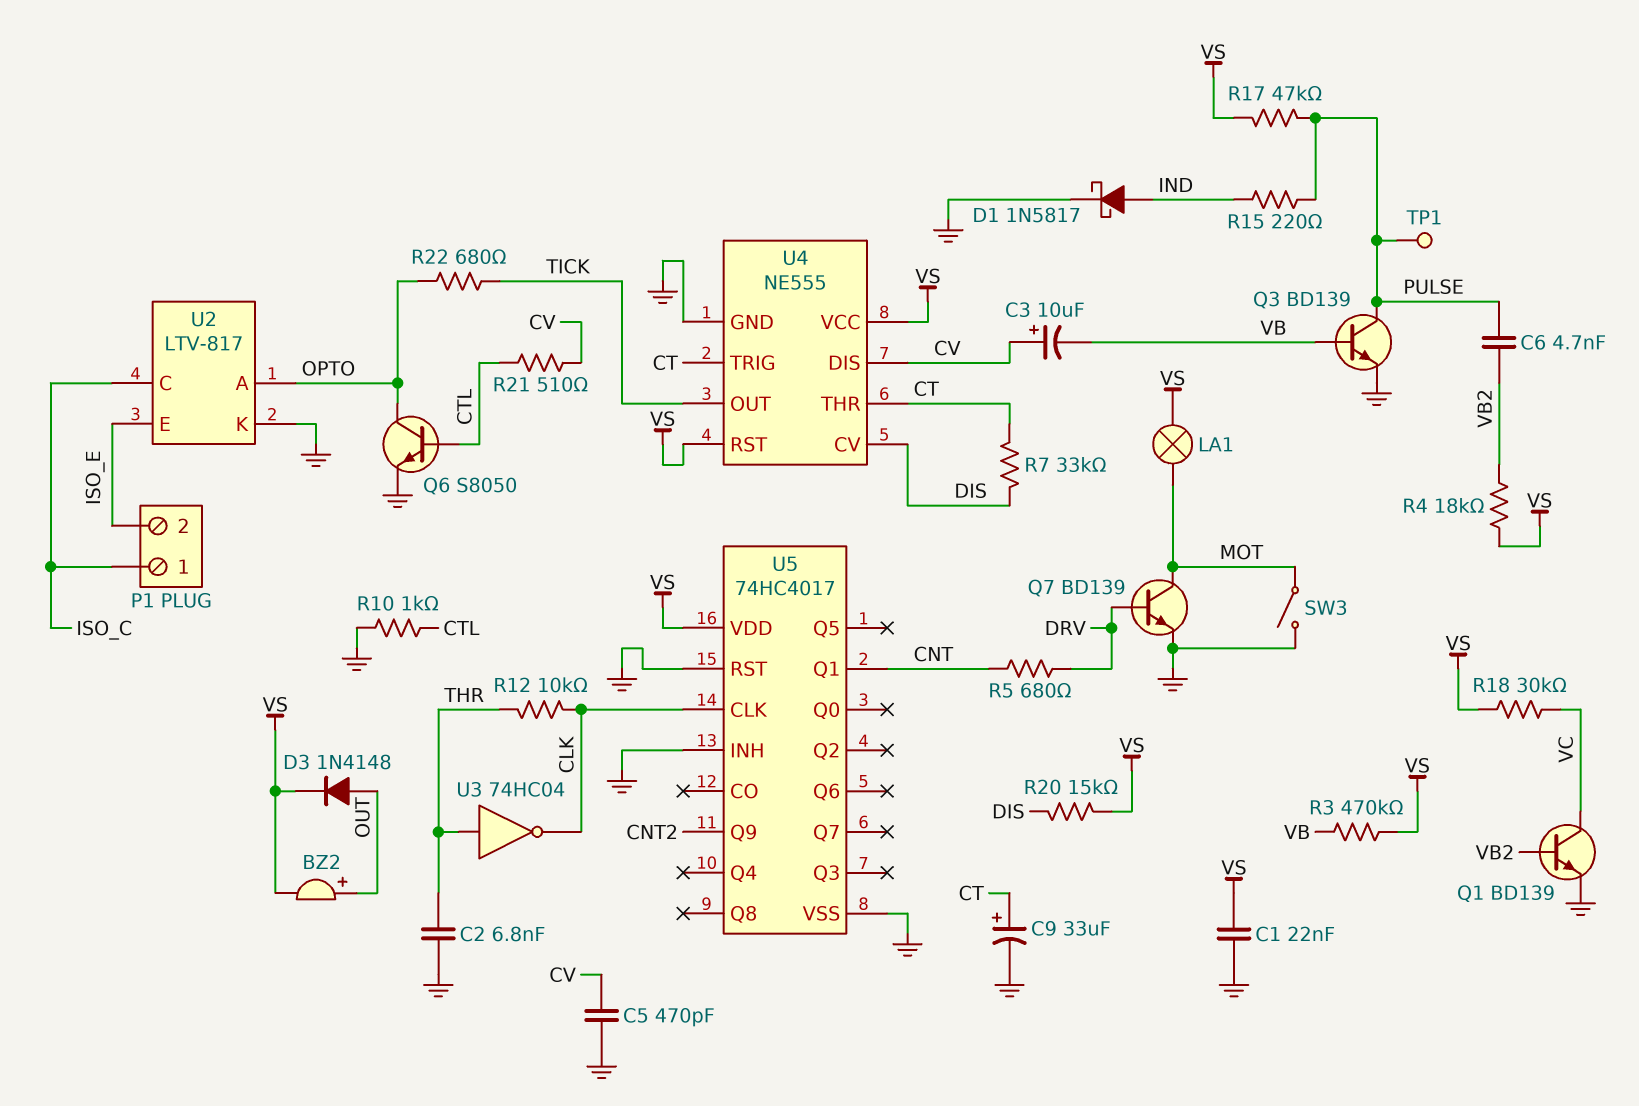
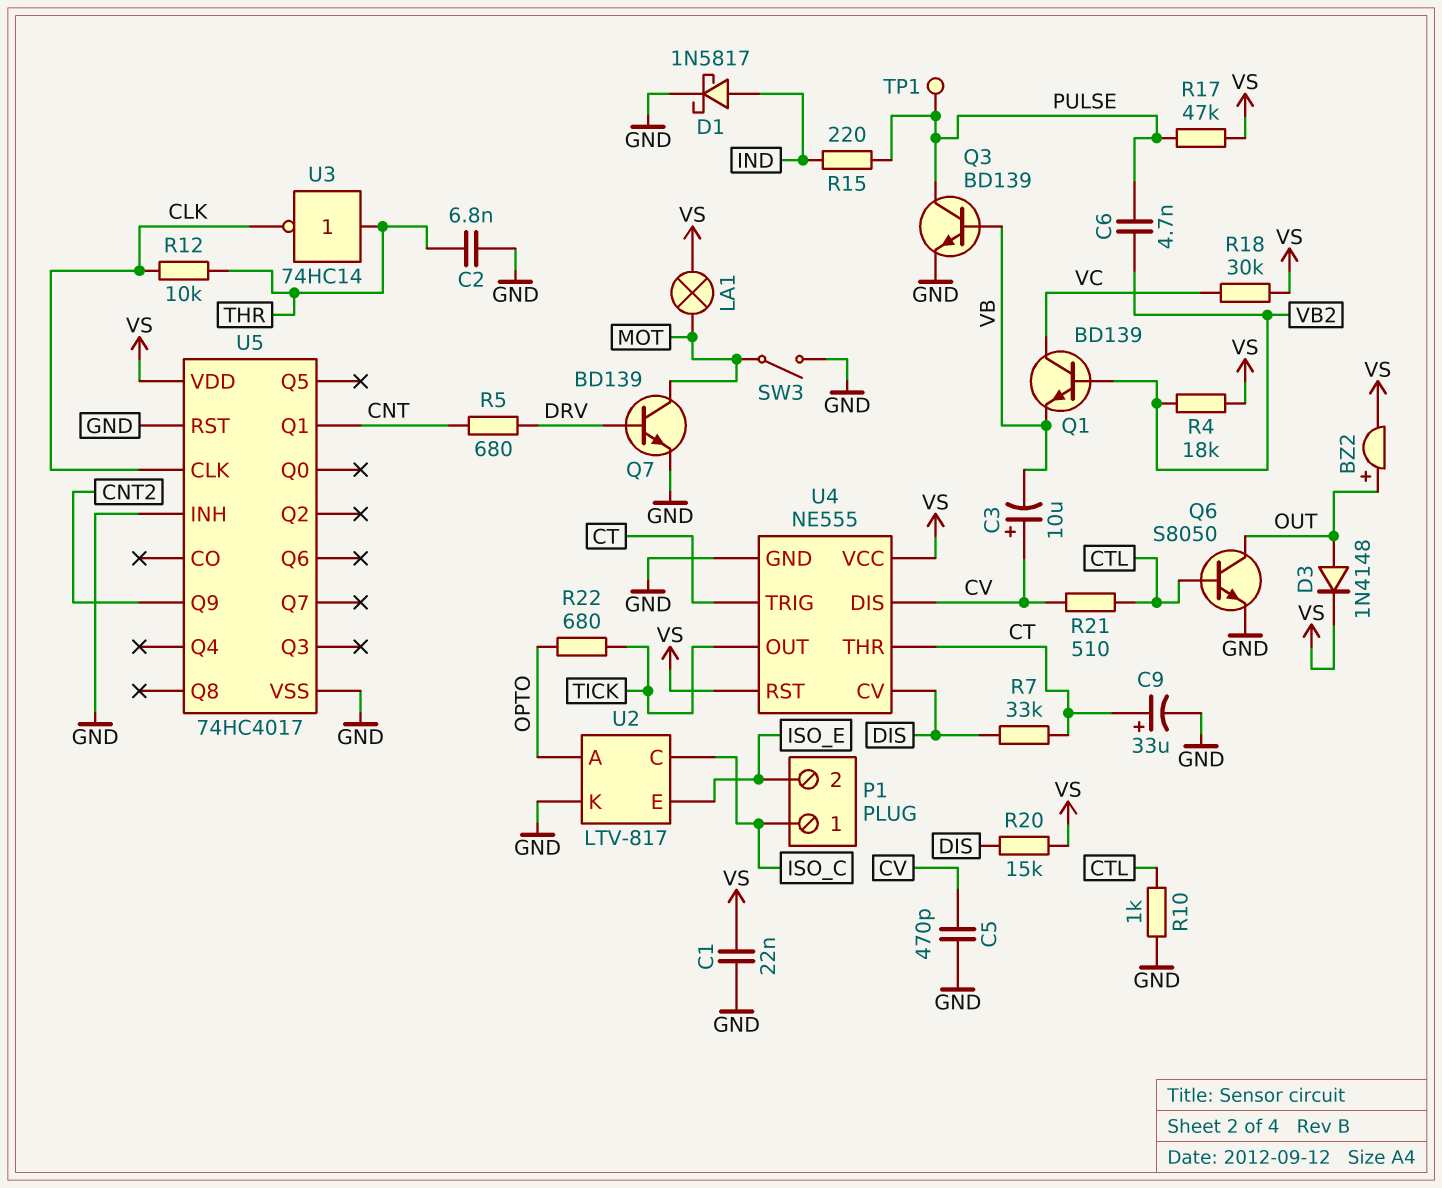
Q1: NPN BD139 (B VB2, C VC, E GND) -> NPN BD139 (B VB2, C VC, E VB)
Q6: NPN S8050 (B CTL, C OPTO, E GND) -> NPN S8050 (B CTL, C OUT, E GND)
R3: 470k (VB, VS) -> none
U3: NOT 74HC04 (in THR, out CLK) -> NOT 74HC14 (in THR, out CLK)

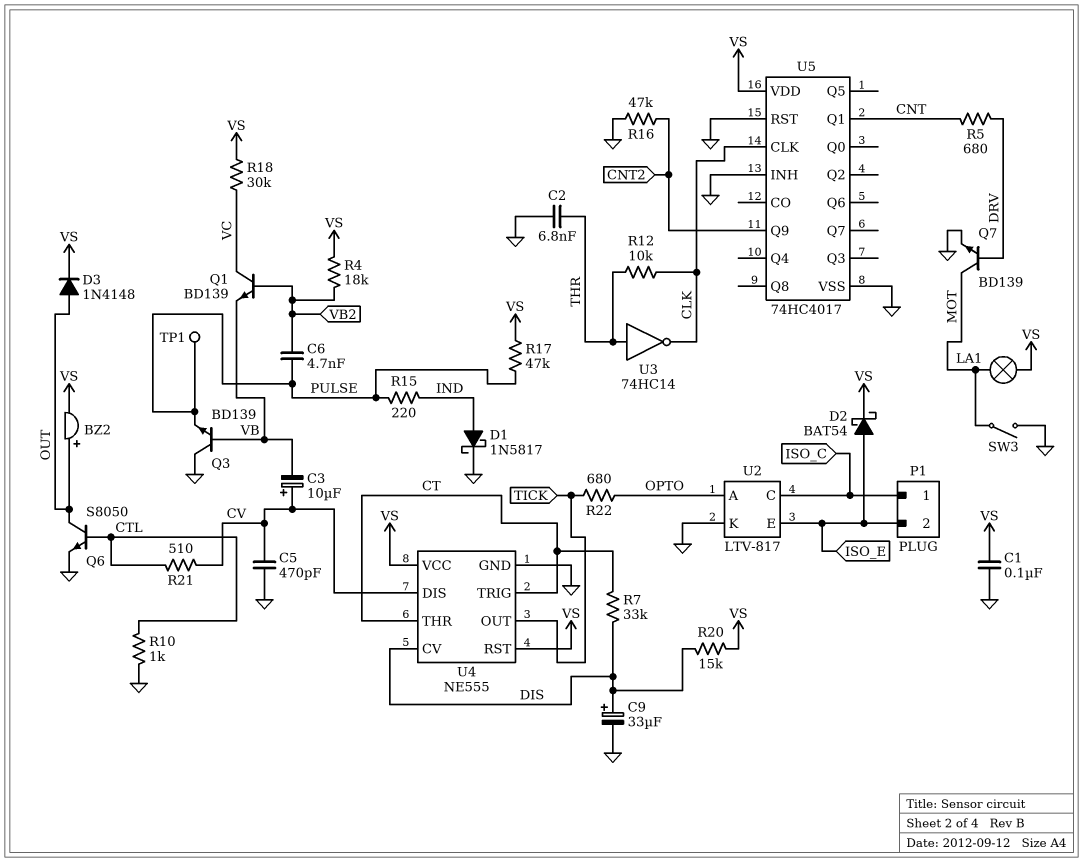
C1: 22nF (GND, VS) -> 100nF (GND, VS)
C9: 33uF (plus CT, minus GND) -> 33uF (plus DIS, minus GND)
D2: none -> schottky BAT54 (A ISO_E, K VS)
Q3: NPN BD139 (B VB, C PULSE, E GND) -> NPN BD139 (B VB, C GND, E PULSE)
R16: none -> 47k (CNT2, GND)

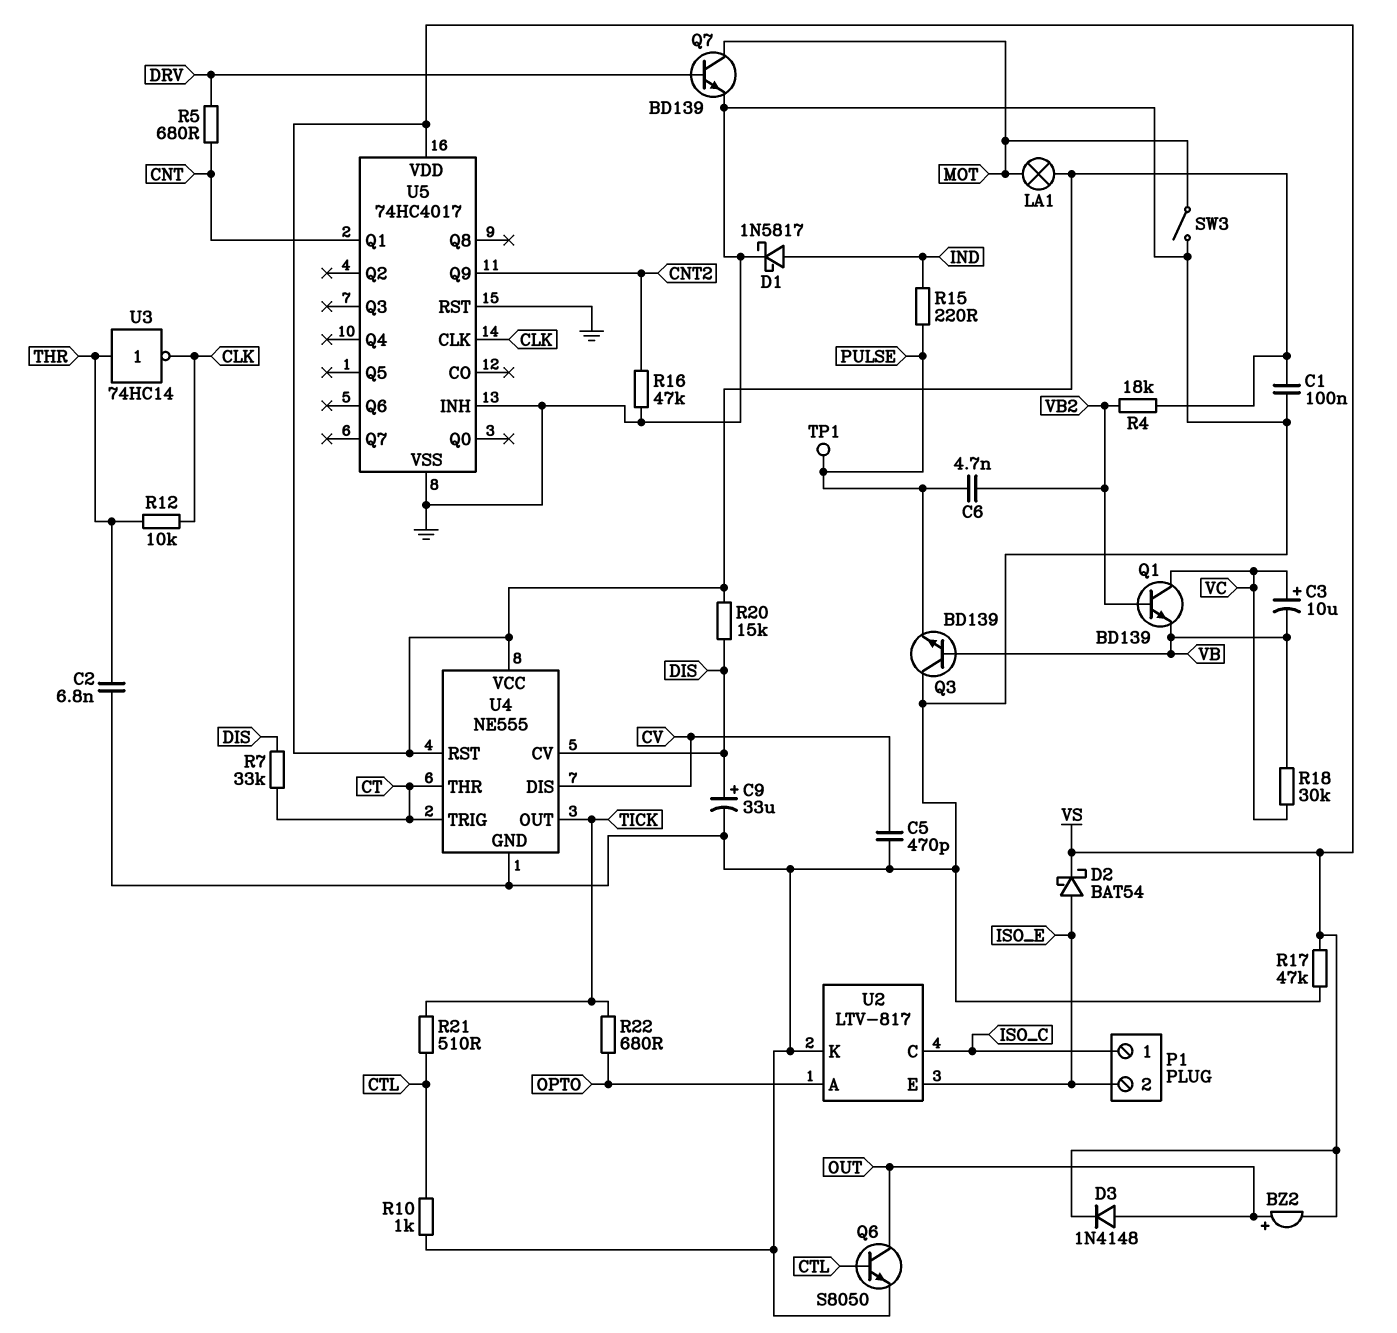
C3: 10uF (plus CV, minus VB) -> 10uF (plus VC, minus VB)
R17: 47k (PULSE, VS) -> 47k (GND, VS)
R18: 30k (VC, VS) -> 30k (VB, VC)
R21: 510 (CTL, CV) -> 510 (CTL, TICK)

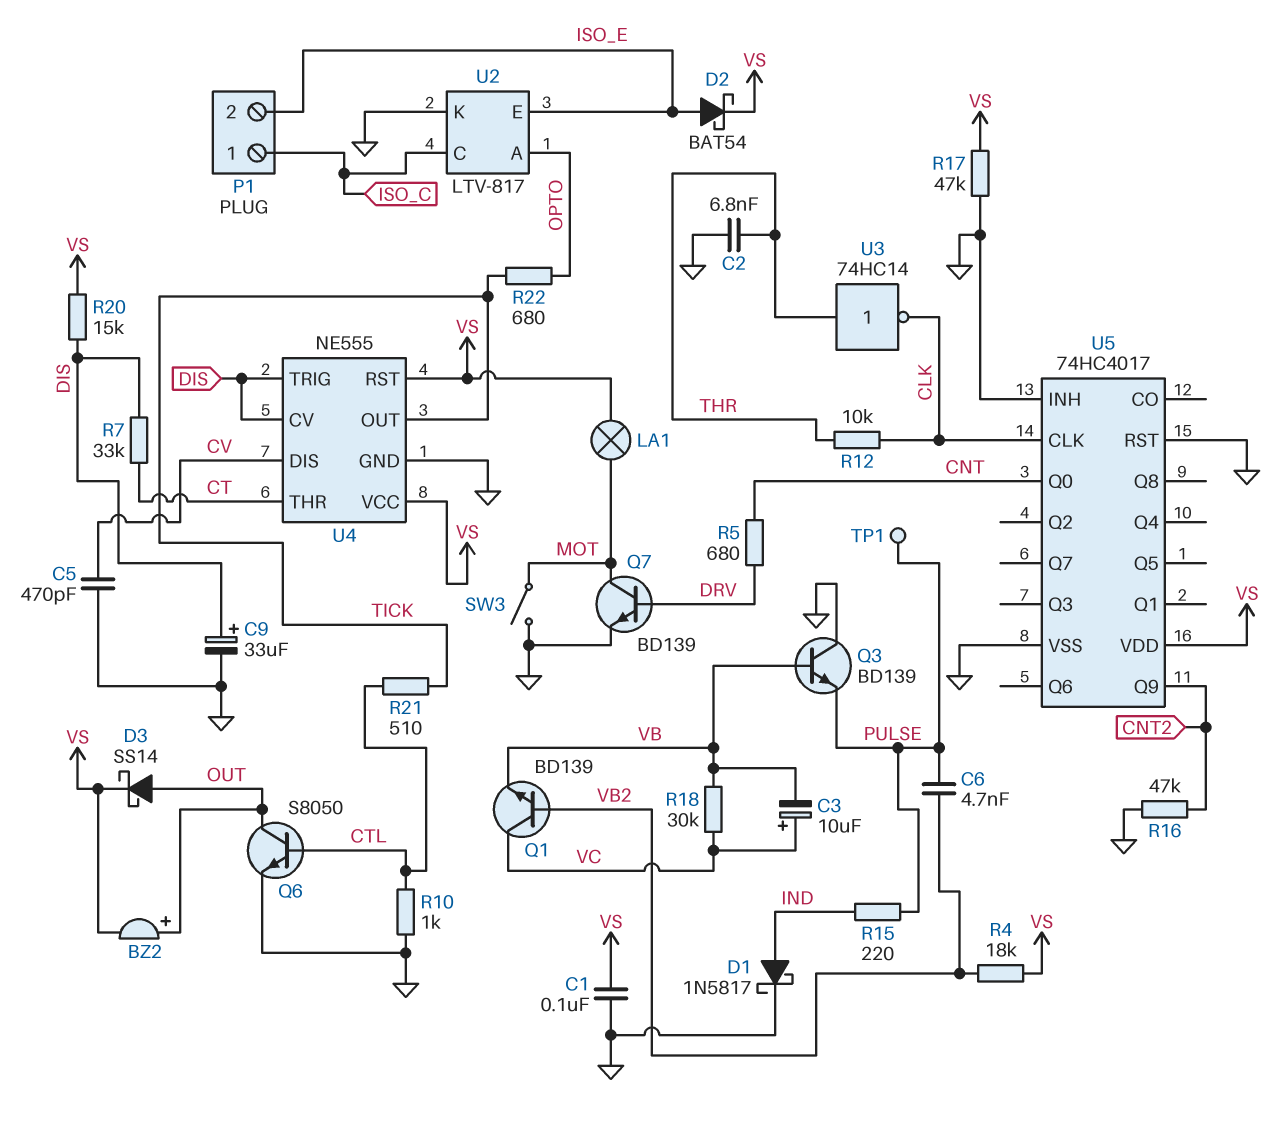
D3: diode 1N4148 (A OUT, K VS) -> schottky SS14 (A OUT, K VS)
U4 pin TRIG: CT -> DIS
U5 pin Q0: none -> CNT
U5 pin Q1: CNT -> none

